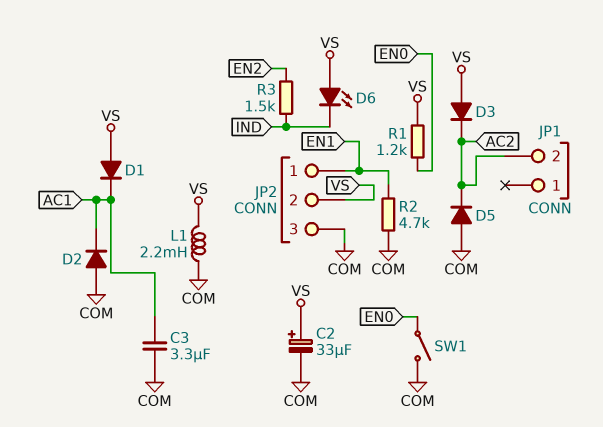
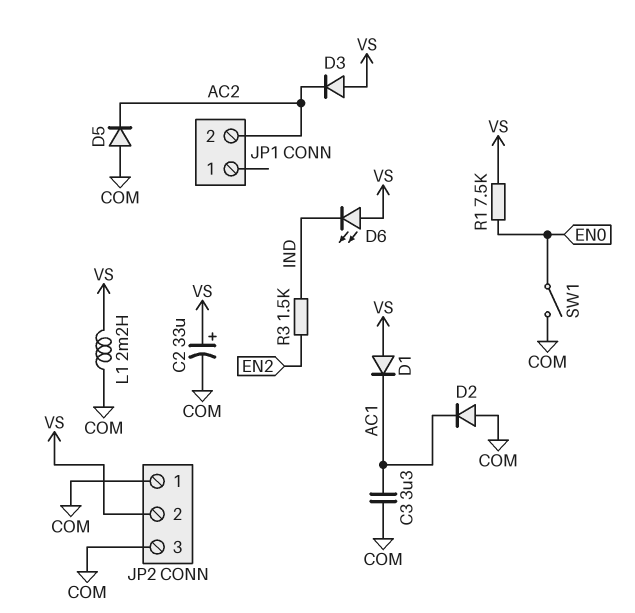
JP2 pin 1: EN1 -> COM
R1: 1.2k (EN0, VS) -> 7.5k (EN0, VS)
R2: 4.7k (COM, EN1) -> none

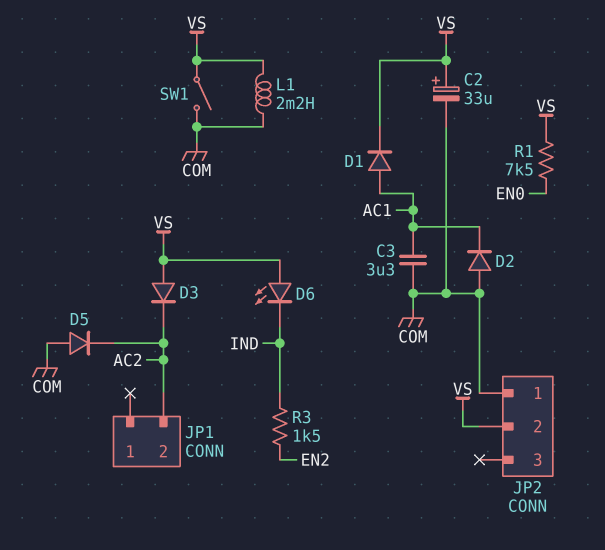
D1: diode (A VS, K AC1) -> diode (A AC1, K VS)
JP2 pin 3: COM -> none
SW1: switch (COM, EN0) -> switch (COM, VS)

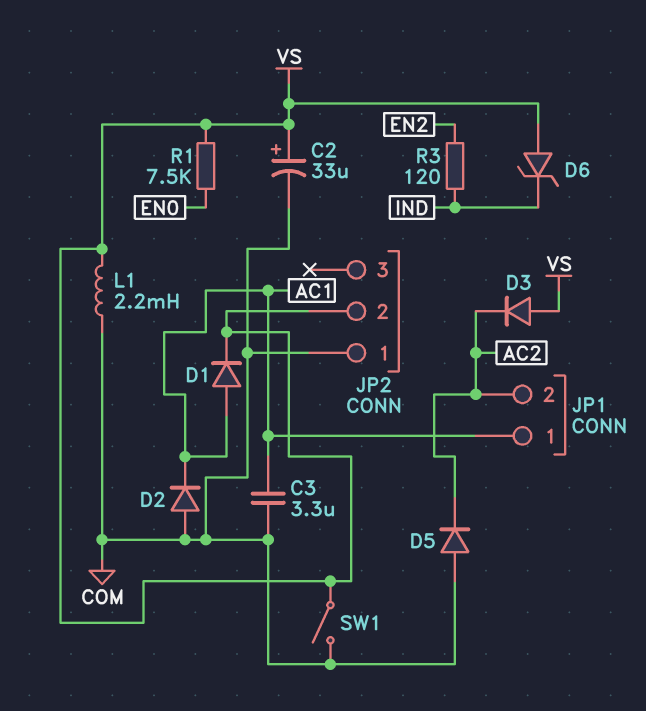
D6: LED (A VS, K IND) -> zener (A VS, K IND)
JP1 pin 1: none -> AC1
R3: 1.5k (EN2, IND) -> 120 (EN2, IND)

